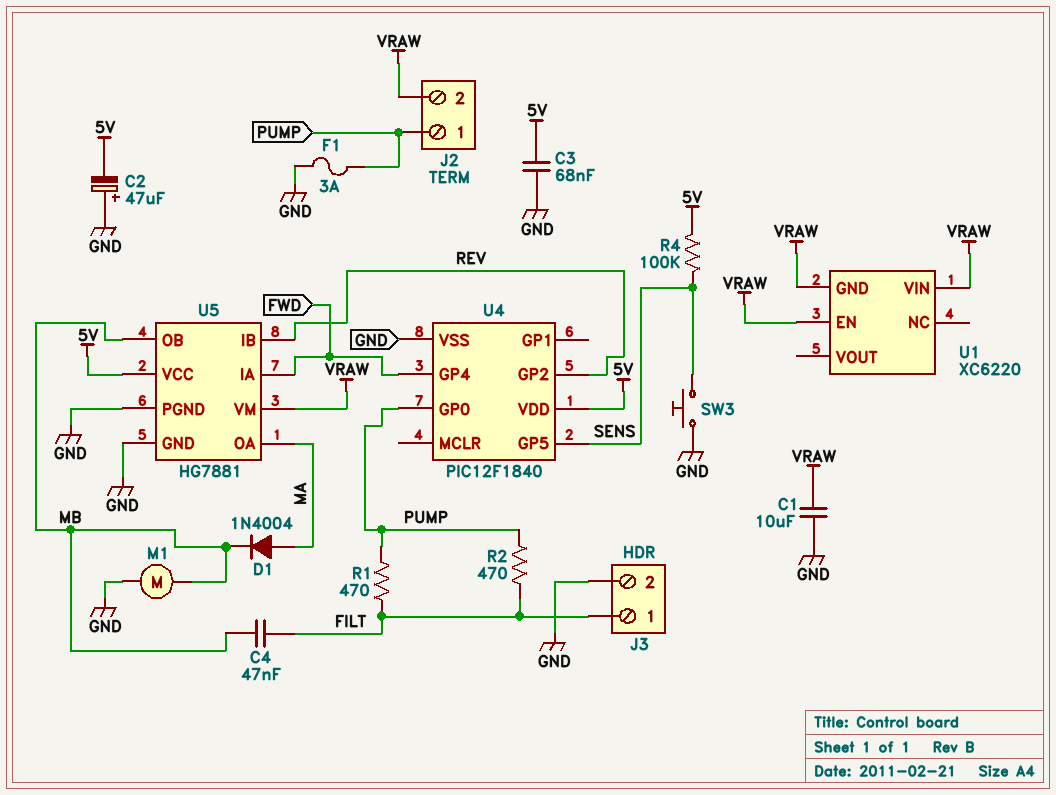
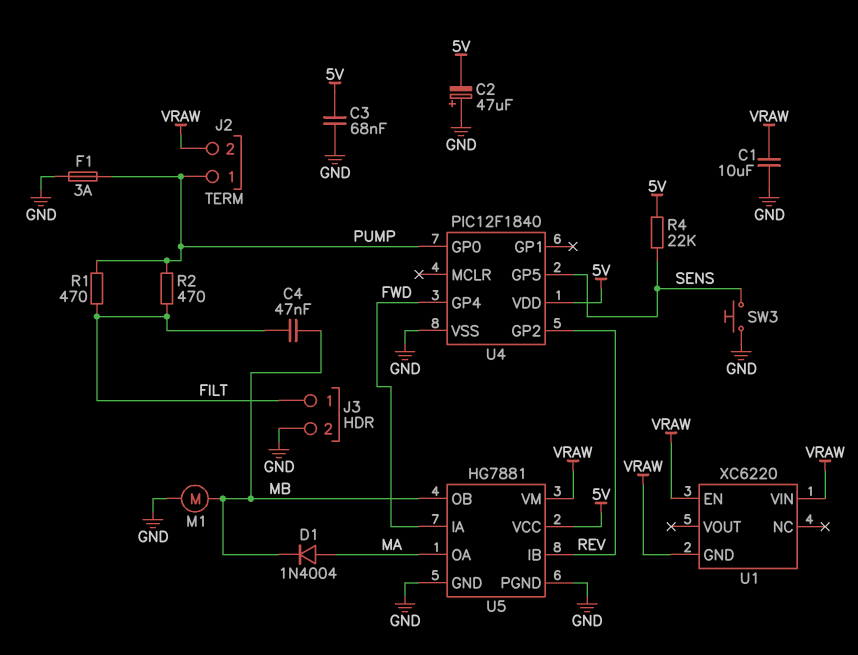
R4: 100k (5V, SENS) -> 22k (5V, SENS)

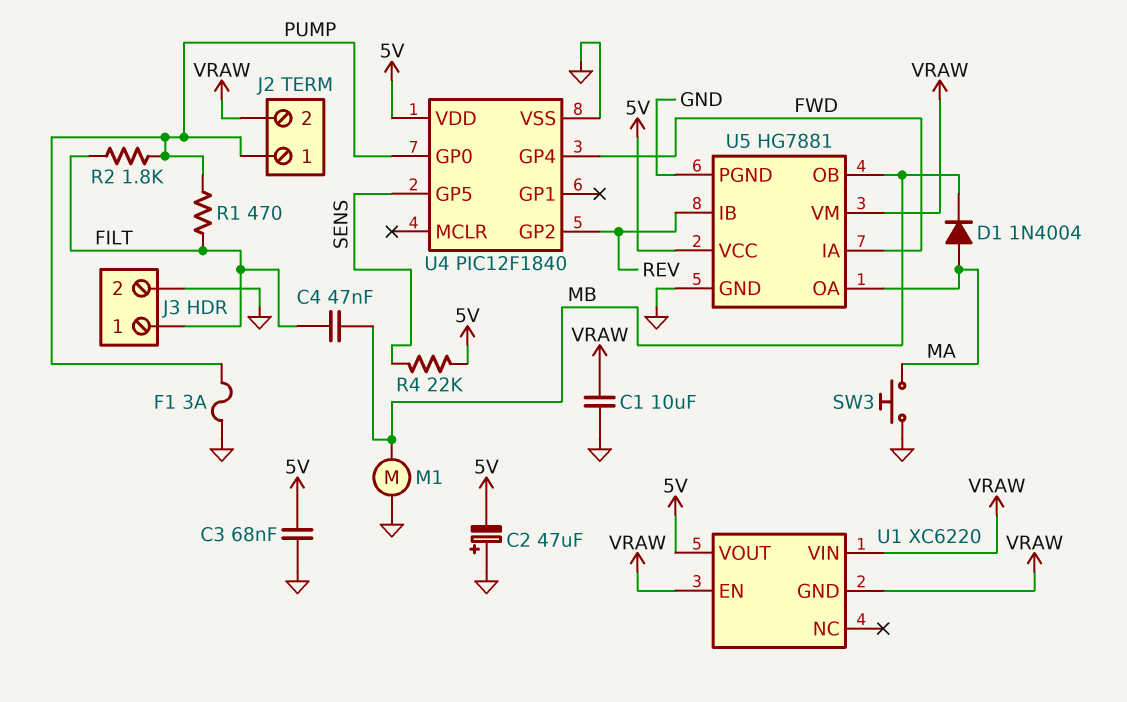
R2: 470 (FILT, PUMP) -> 1.8k (FILT, PUMP)
SW3: button (GND, SENS) -> button (GND, MA)
U1 pin VOUT: none -> 5V

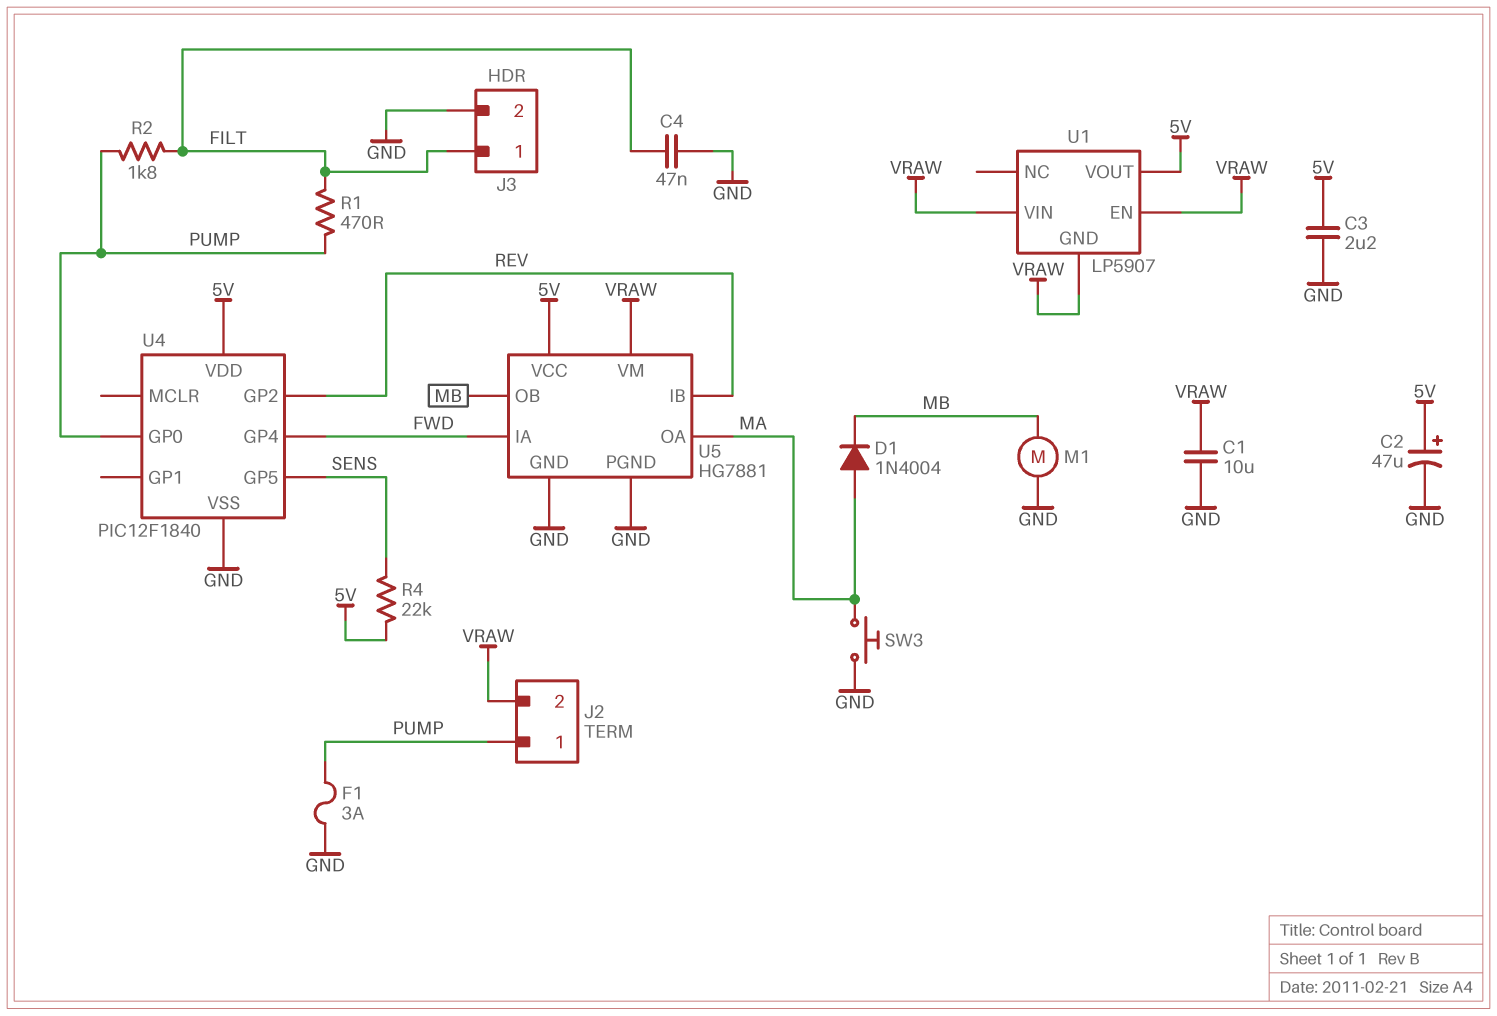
C2: 47uF (plus GND, minus 5V) -> 47uF (plus 5V, minus GND)
C3: 68nF (5V, GND) -> 2.2uF (5V, GND)
C4: 47nF (FILT, MB) -> 47nF (FILT, GND)
U1: XC6220 -> LP5907

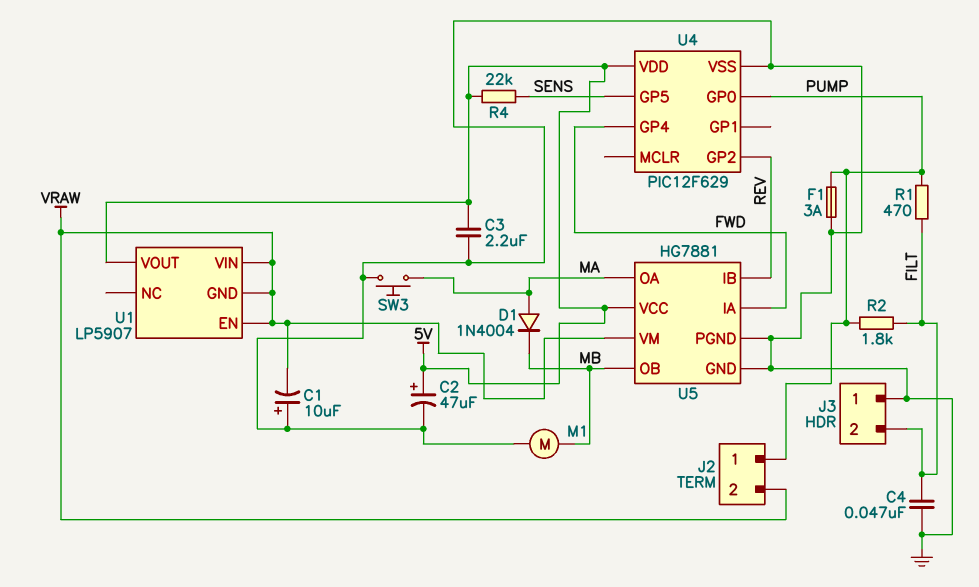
C1: 10uF (GND, VRAW) -> 10uF (plus GND, minus VRAW)
J3 pin 1: FILT -> GND
J3 pin 2: GND -> FILT
U4: PIC12F1840 -> PIC12F629

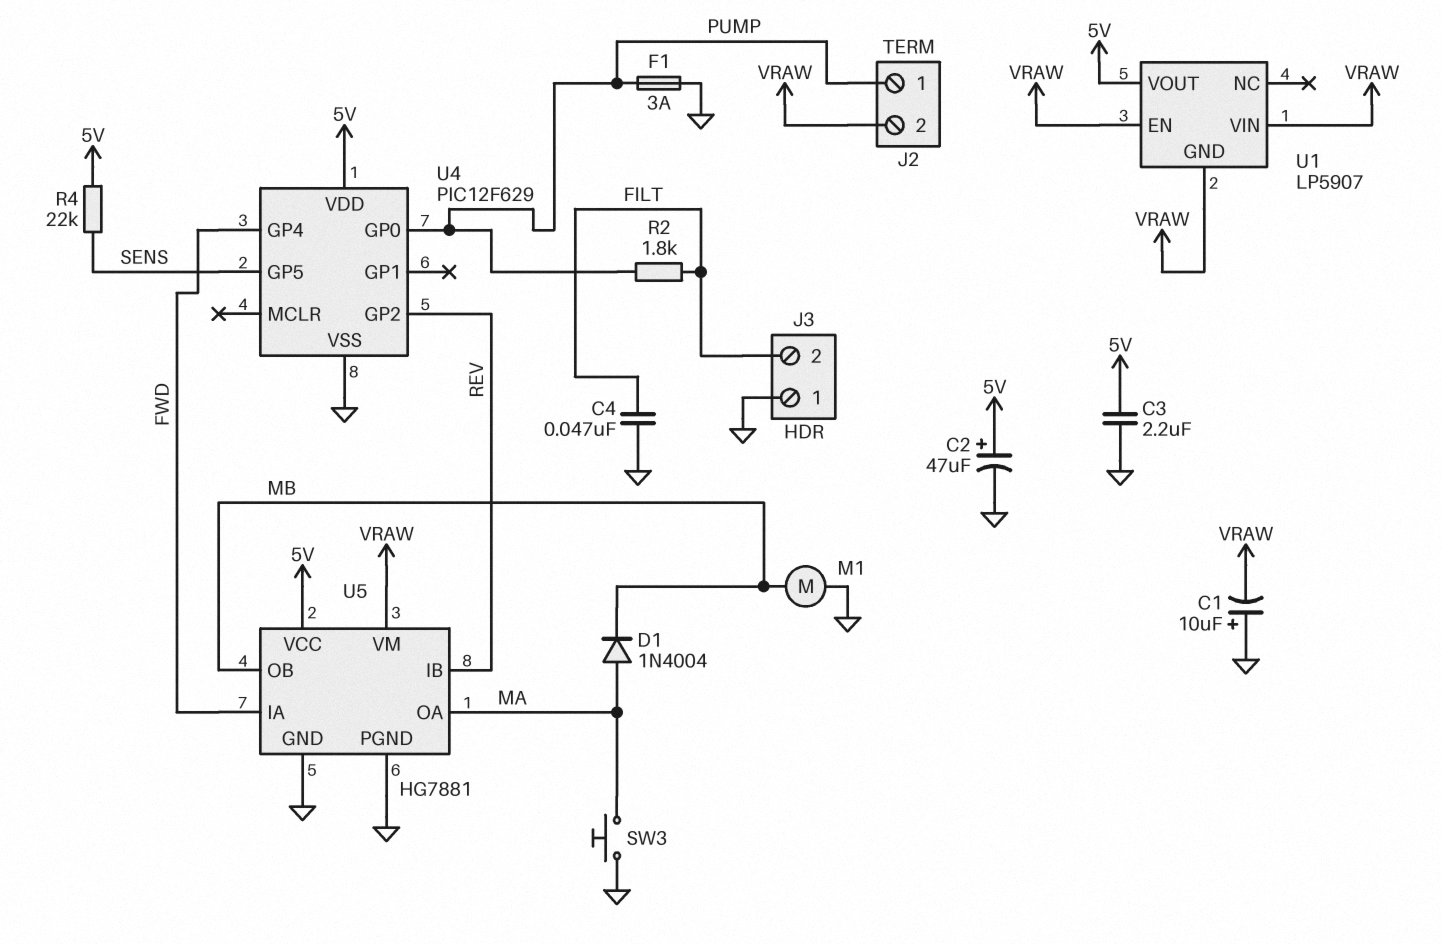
R1: 470 (FILT, PUMP) -> none

